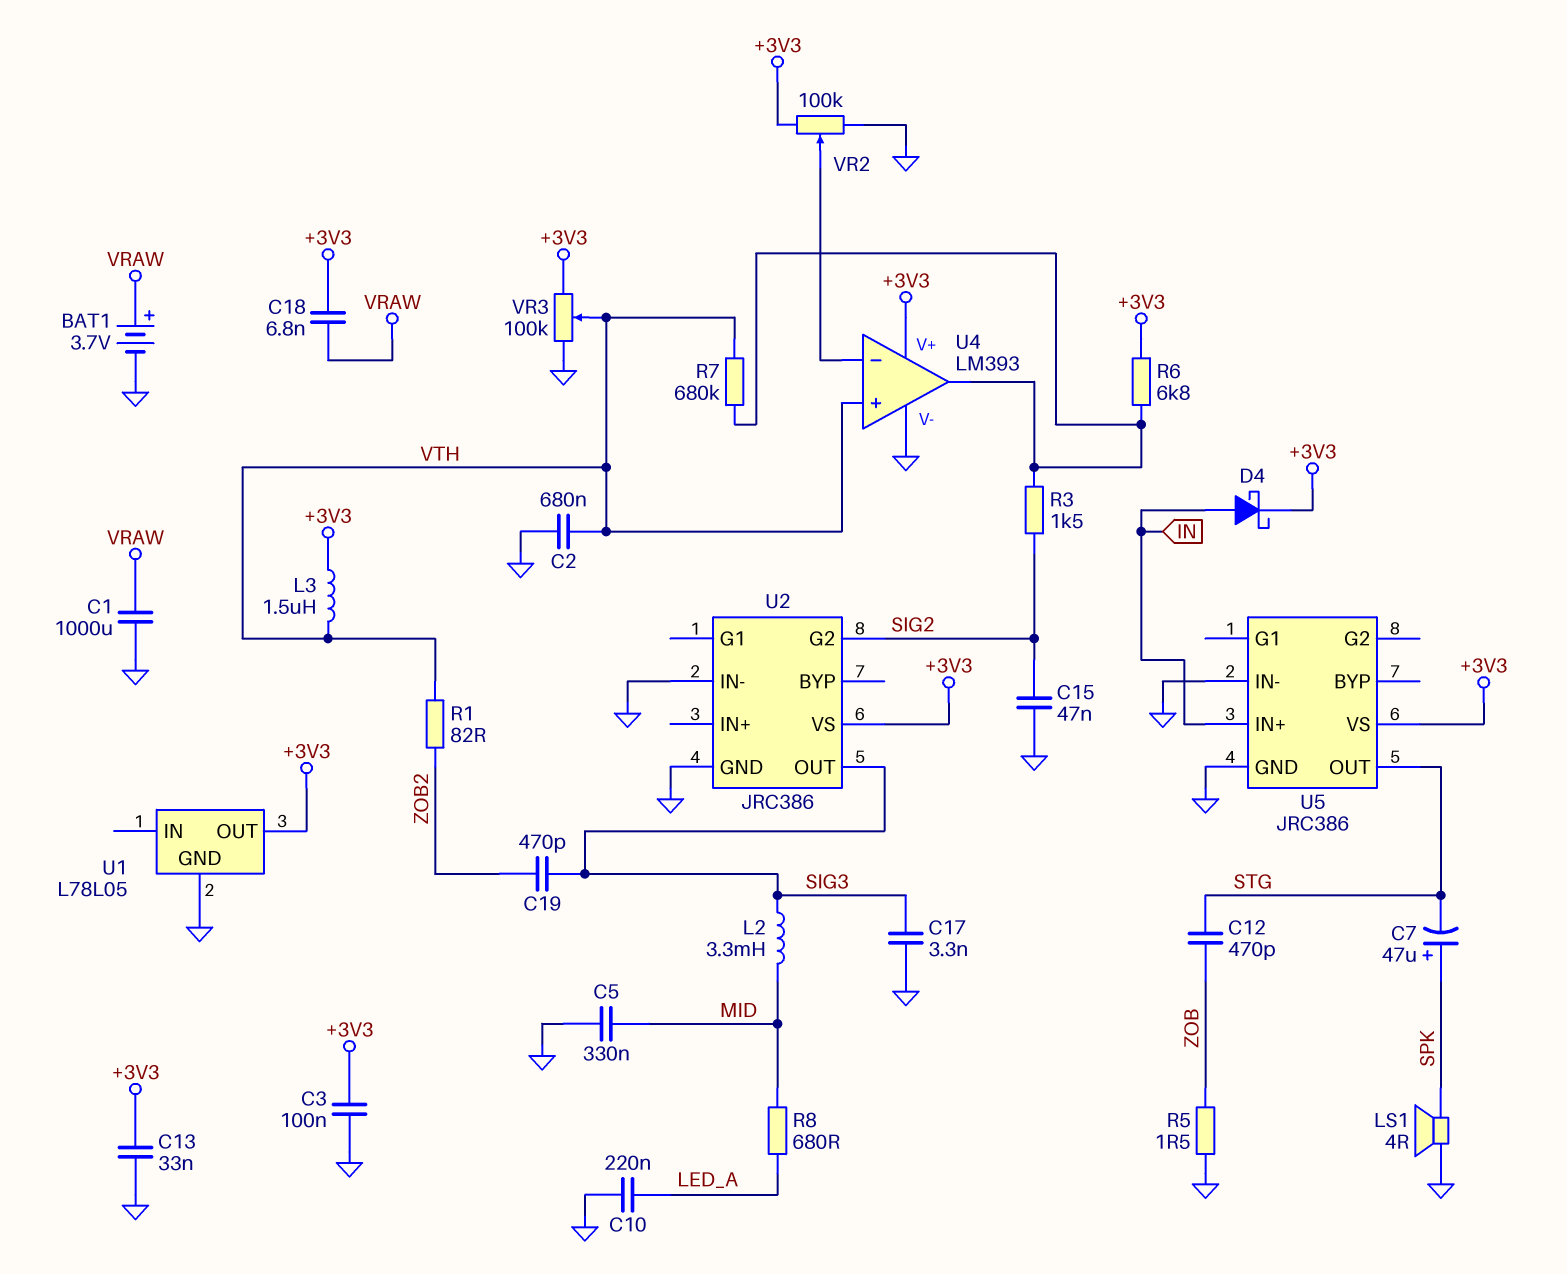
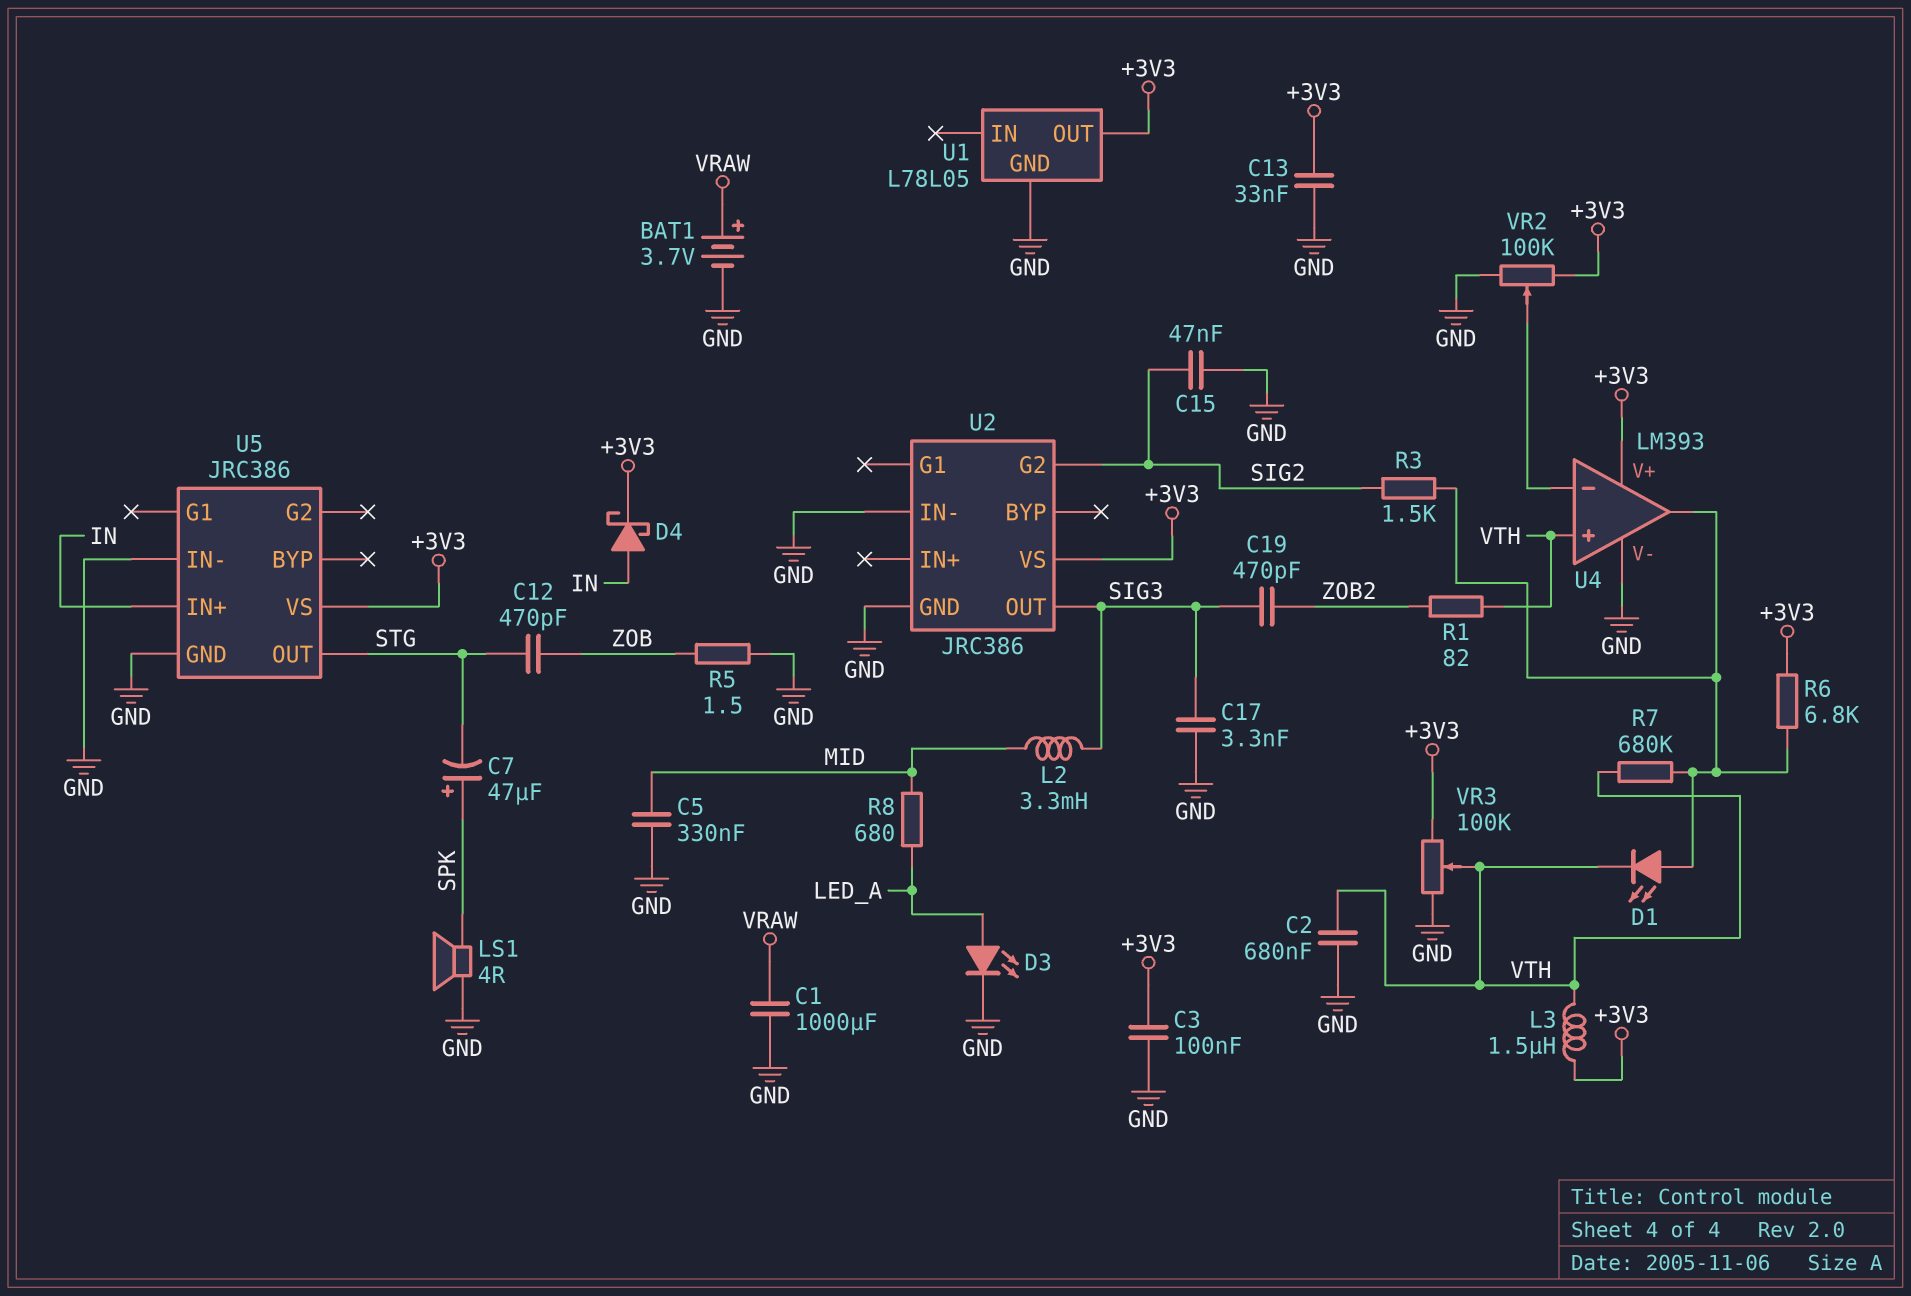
C10: 220nF (GND, LED_A) -> none
C18: 6.8nF (+3V3, VRAW) -> none
D1: none -> LED (A U4/out, K VTH)
D3: none -> LED (A LED_A, K GND)

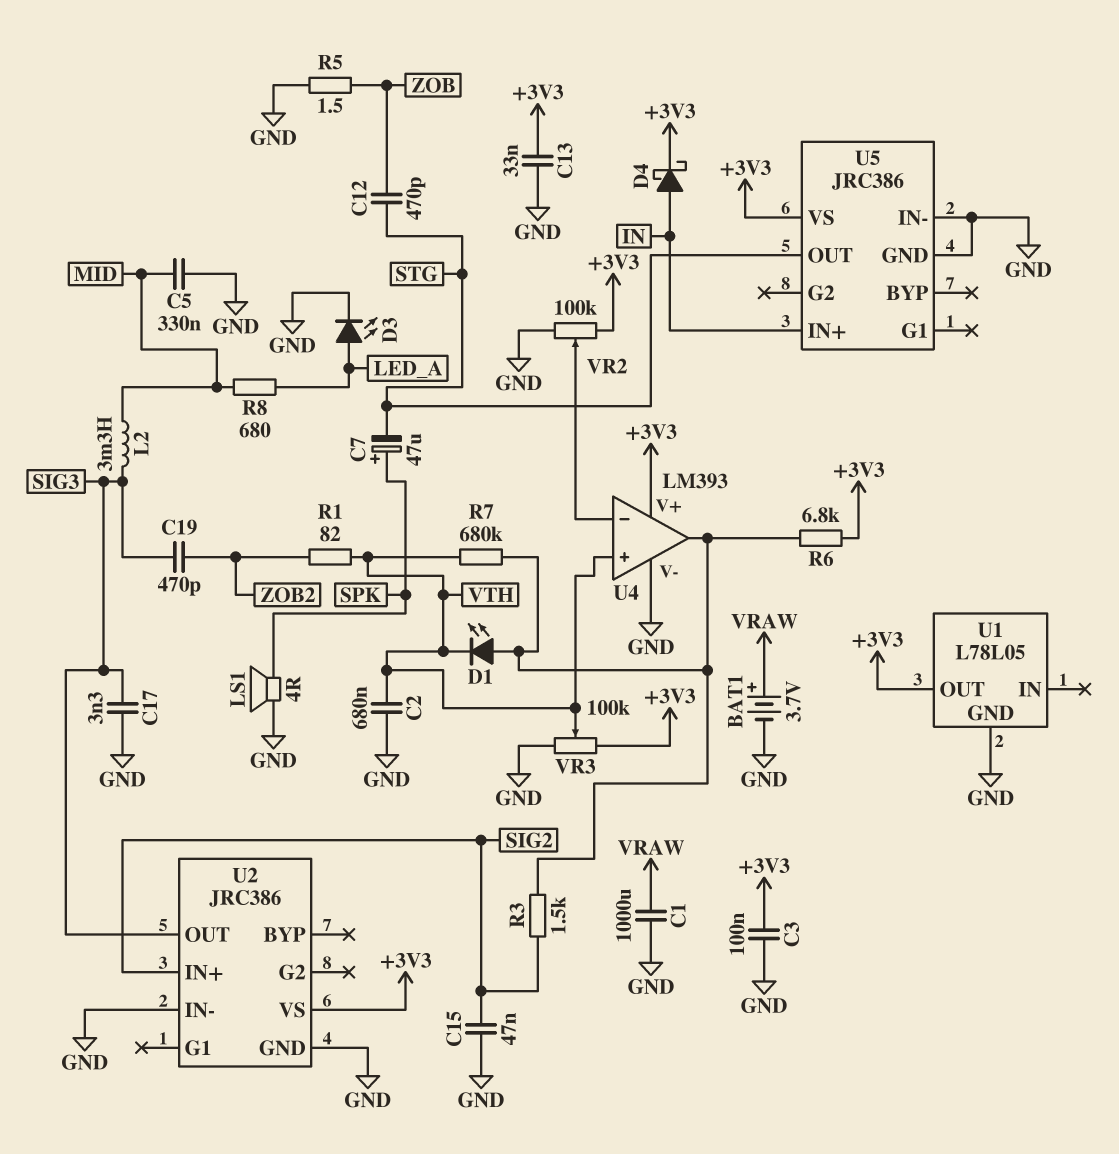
L3: 1.5uH (+3V3, VTH) -> none
U2 pin G2: SIG2 -> none
U2 pin IN+: none -> SIG2

